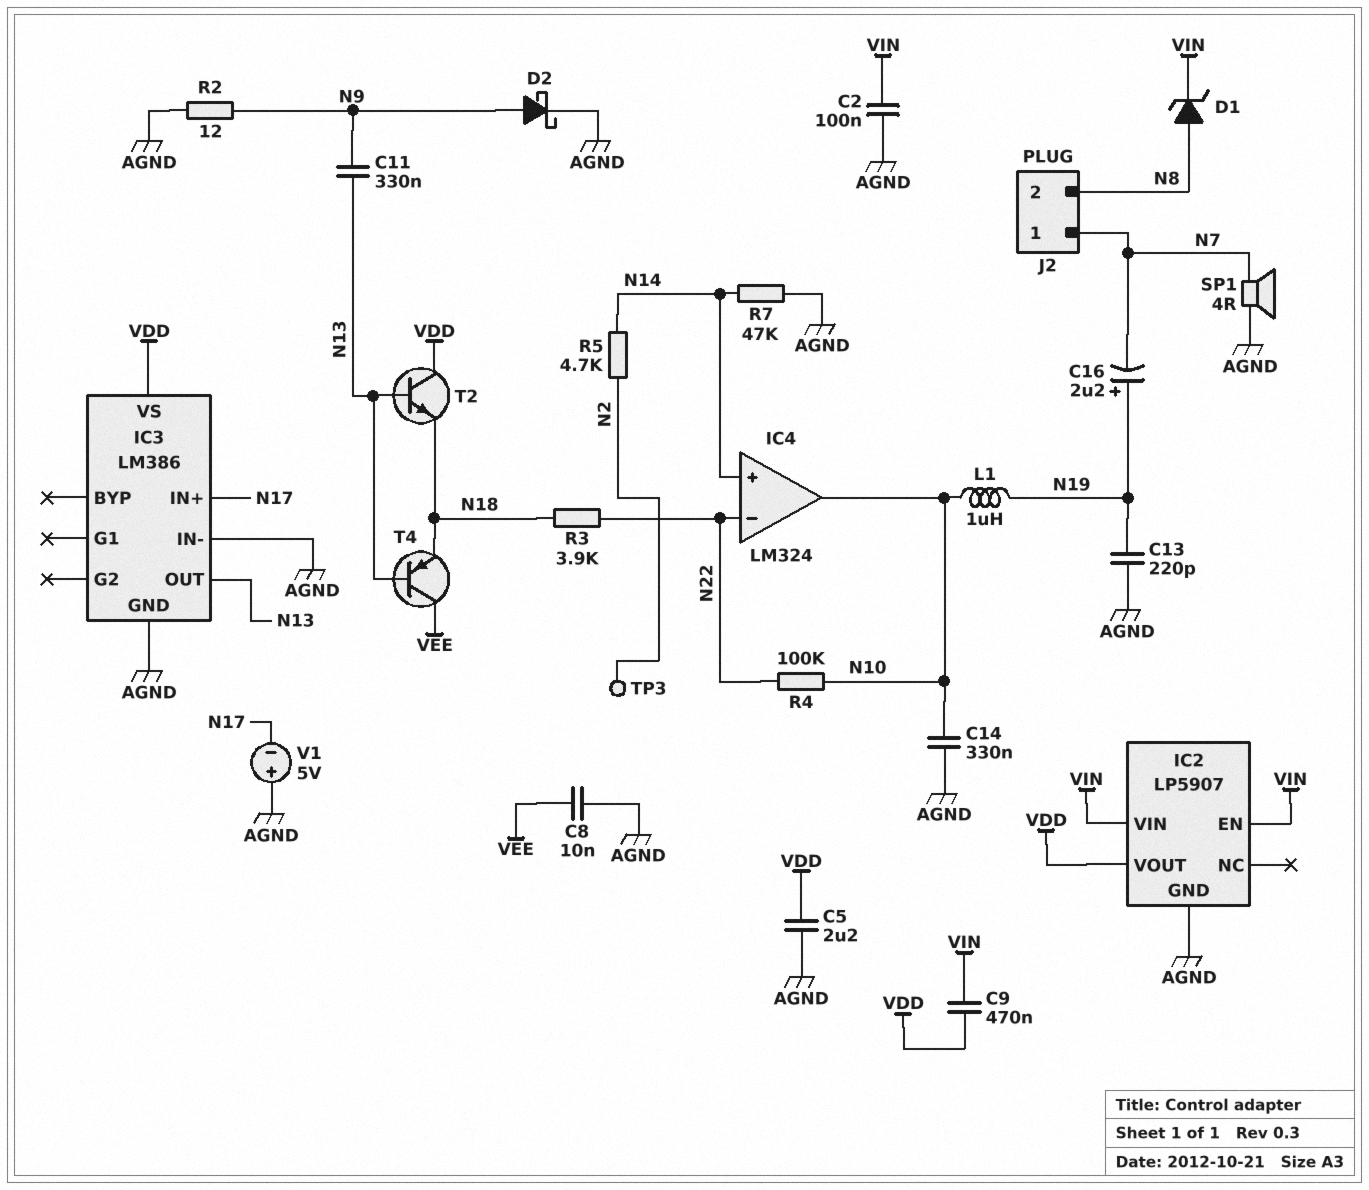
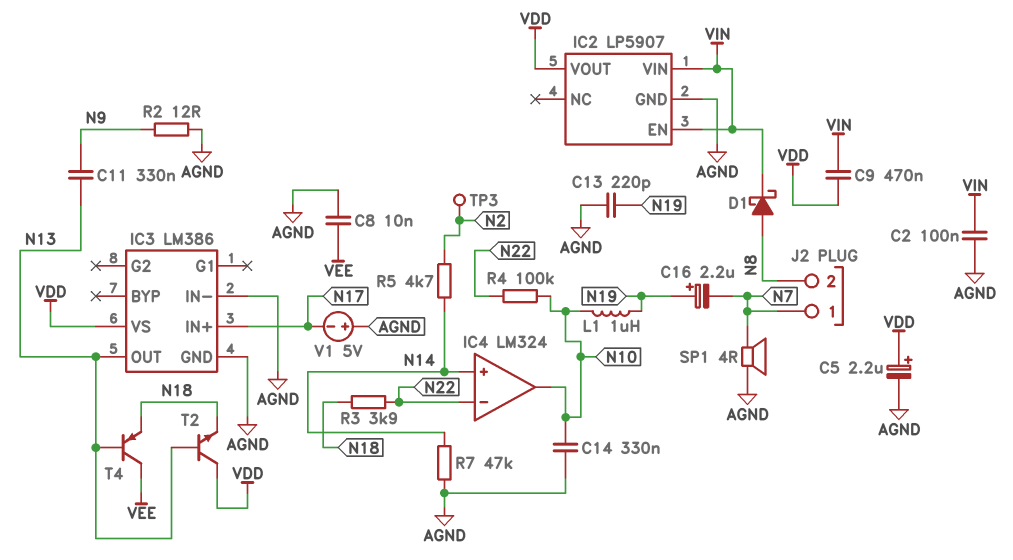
C5: 2.2uF (AGND, VDD) -> 2.2uF (plus VDD, minus AGND)
D1: zener (A N8, K VIN) -> schottky (A N8, K VIN)
D2: schottky (A N9, K AGND) -> none

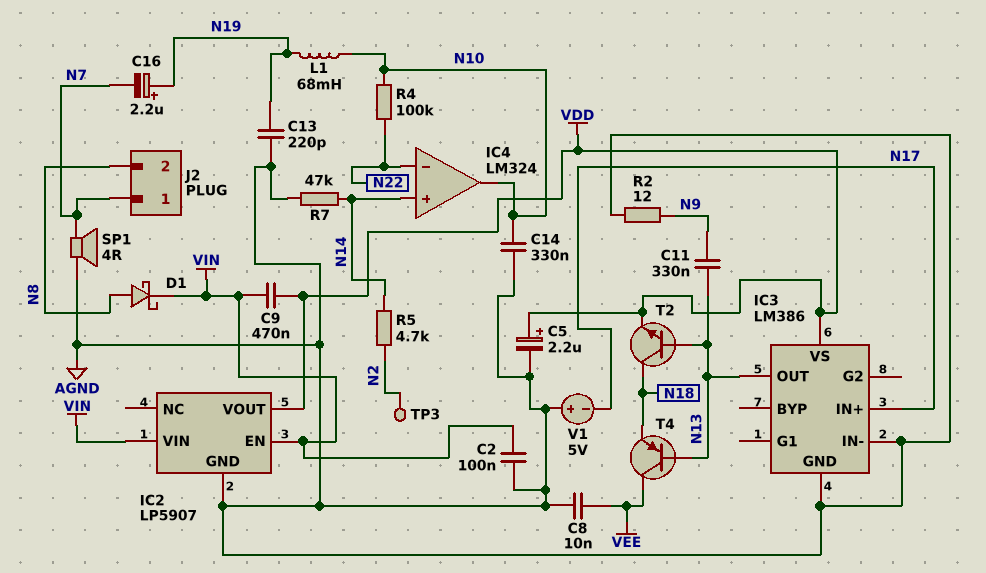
L1: 1uH (N10, N19) -> 68mH (N10, N19)
R3: 3.9k (N18, N22) -> none
T2: NPN (B N13, C VDD, E N18) -> NPN (B N13, C N18, E VDD)

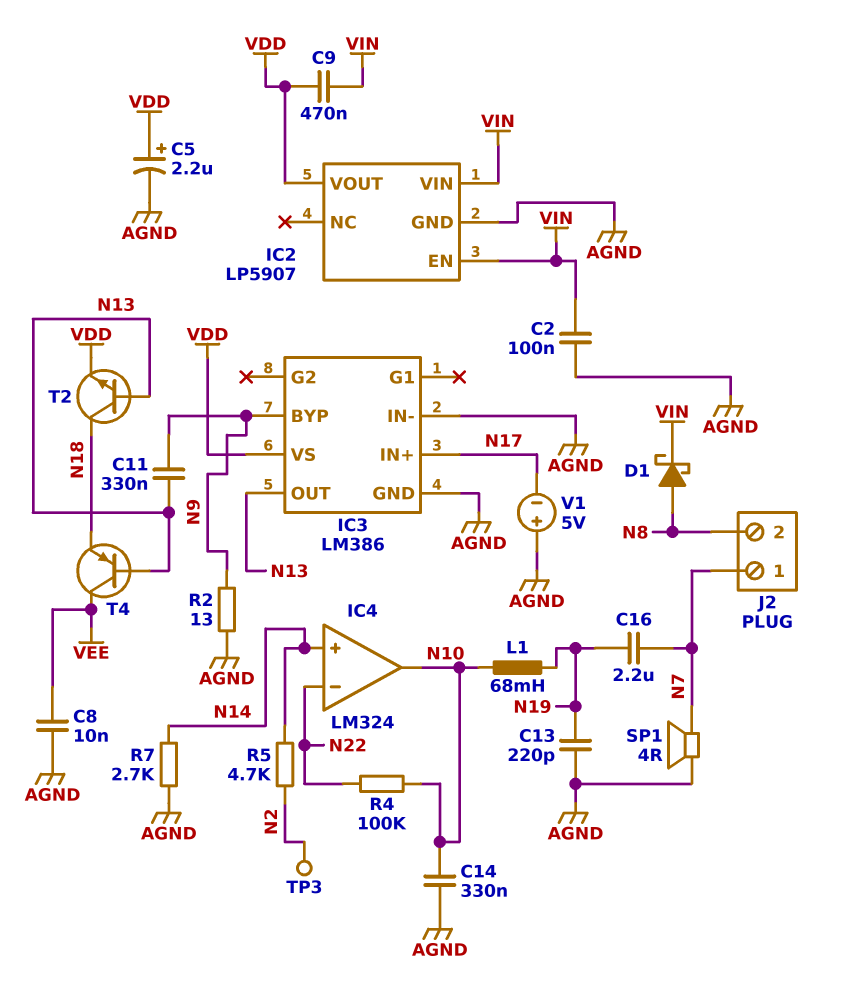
C16: 2.2uF (plus N19, minus N7) -> 2.2uF (N7, N19)
IC3 pin BYP: none -> N9
R2: 12 (AGND, N9) -> 13 (AGND, N9)
R7: 47k (AGND, N14) -> 2.7k (AGND, N14)

